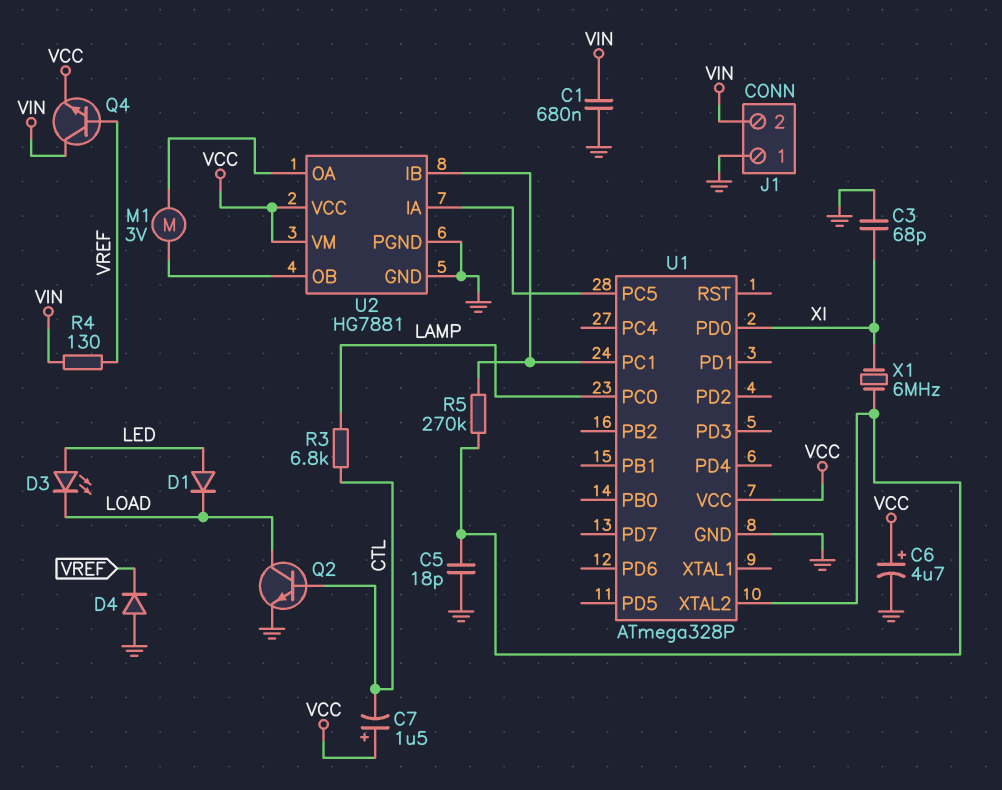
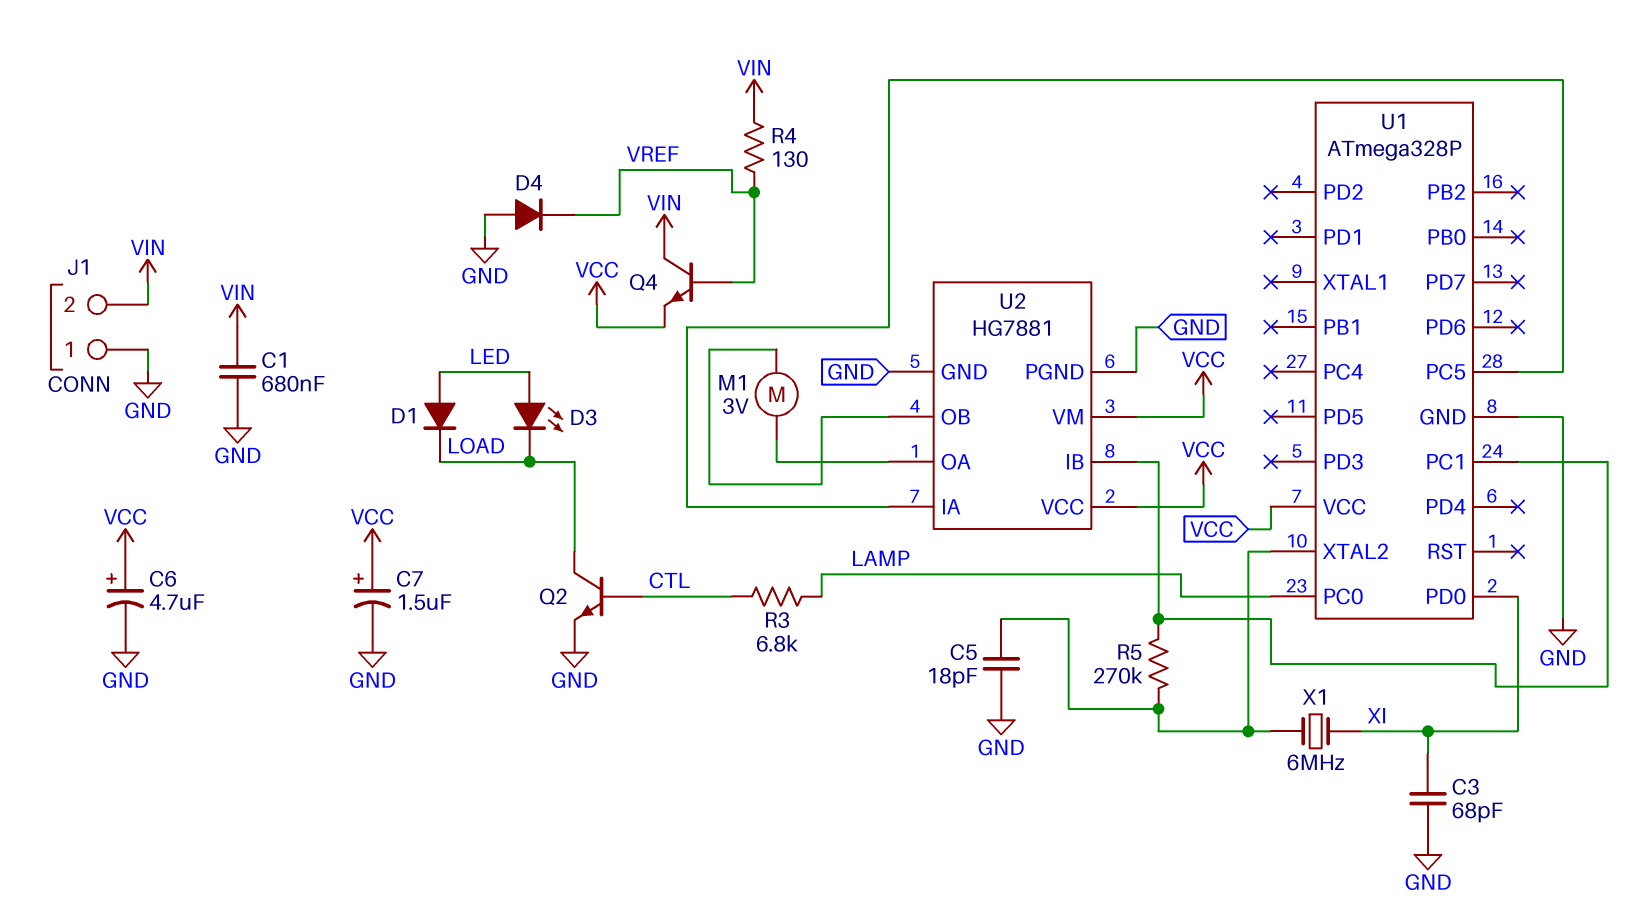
C7: 1.5uF (plus VCC, minus CTL) -> 1.5uF (plus VCC, minus GND)

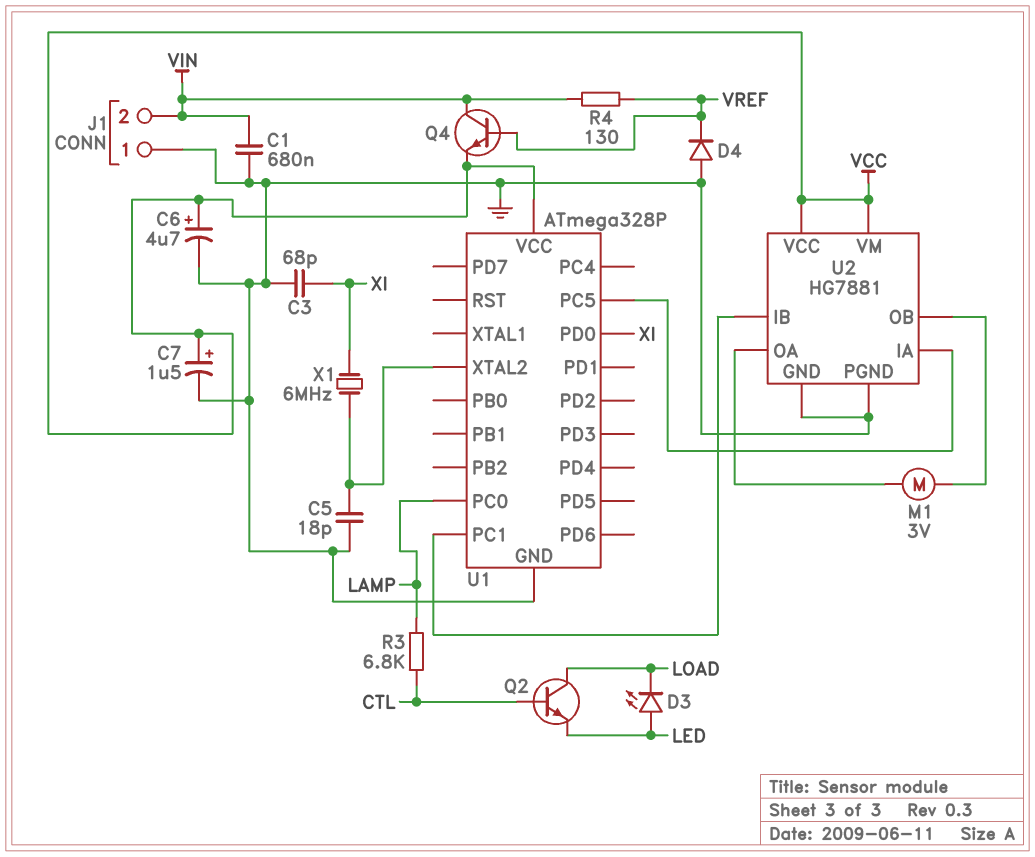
D1: diode (A LED, K LOAD) -> none
Q2: NPN (B CTL, C LOAD, E GND) -> NPN (B CTL, C LOAD, E LED)
R5: 270k (U1/PC1, U1/XTAL2) -> none

